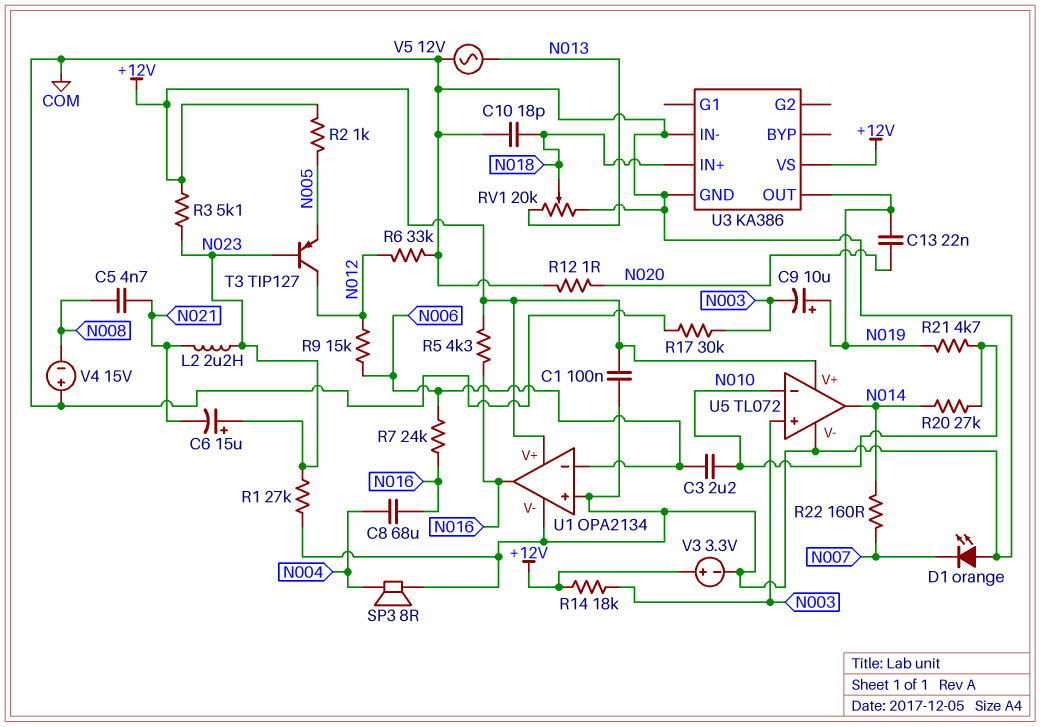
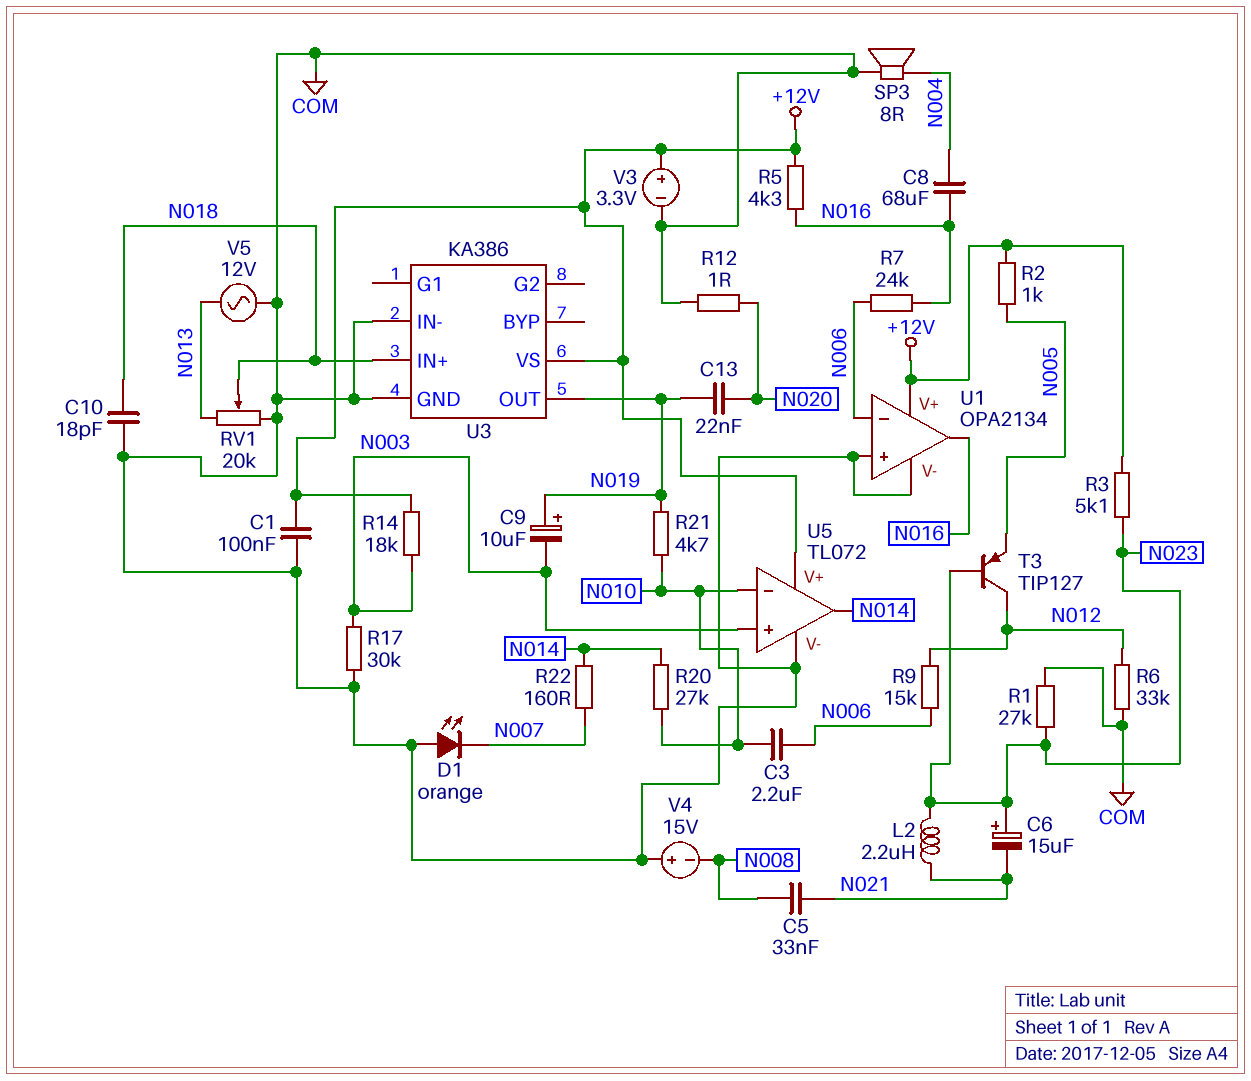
C5: 4.7nF (N008, N021) -> 33nF (N008, N021)

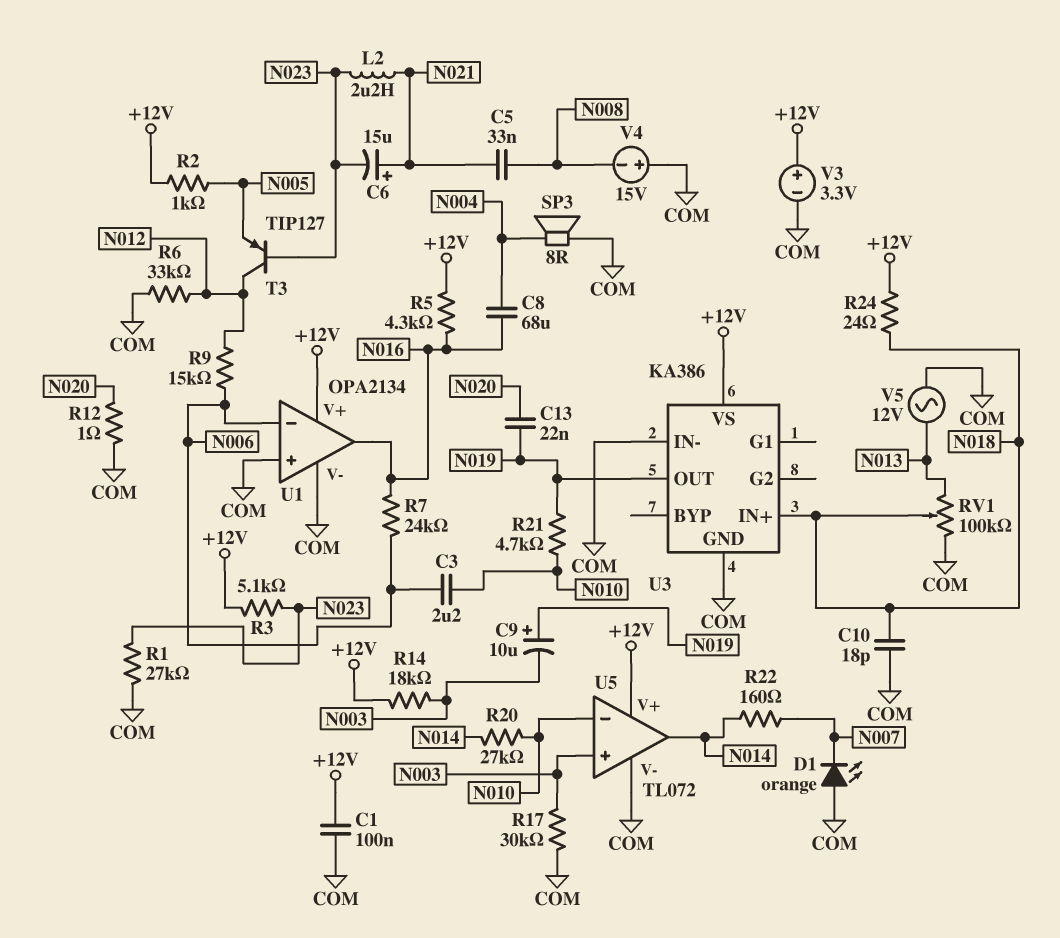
C6: 15uF (plus N023, minus N021) -> 15uF (plus N021, minus N023)
R24: none -> 24 (+12V, N018)
RV1: 20k (COM, N013, wiper N018) -> 100k (COM, N013, wiper N018)

